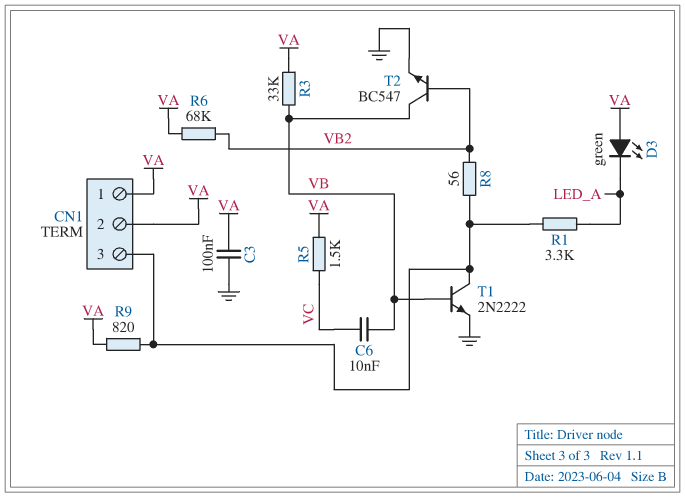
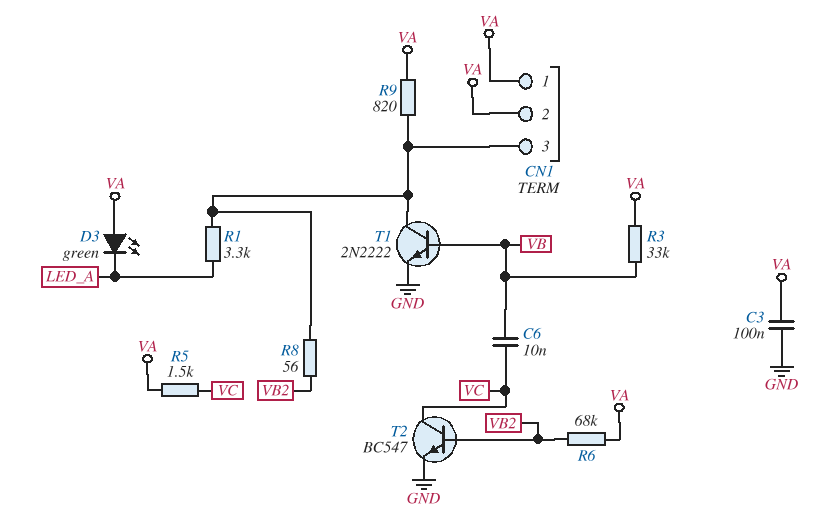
T2: NPN BC547 (B VB2, C VB, E GND) -> NPN BC547 (B VB2, C VC, E GND)

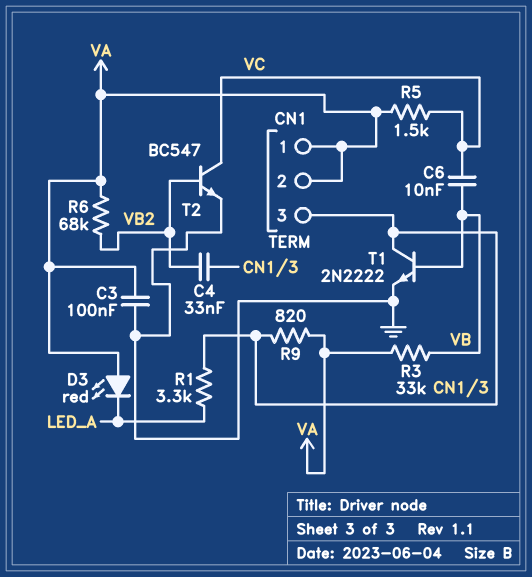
C4: none -> 33nF (CN1/3, VB2)
D3: LED green (A VA, K LED_A) -> LED red (A VA, K LED_A)
R8: 56 (CN1/3, VB2) -> none

